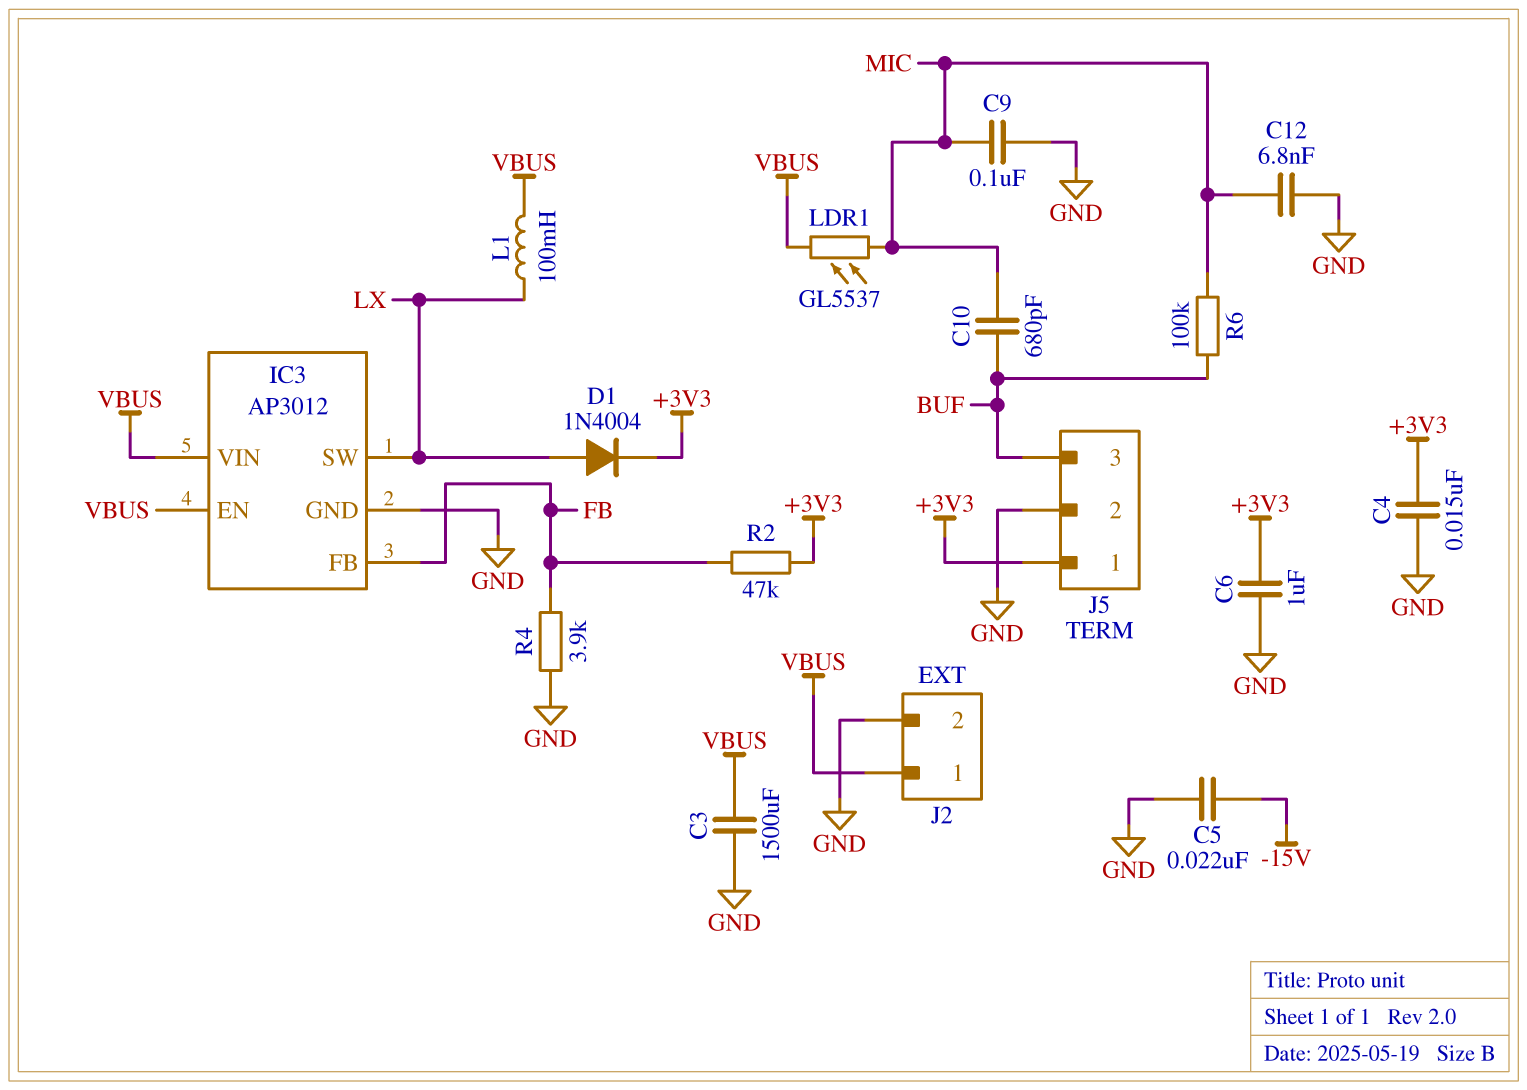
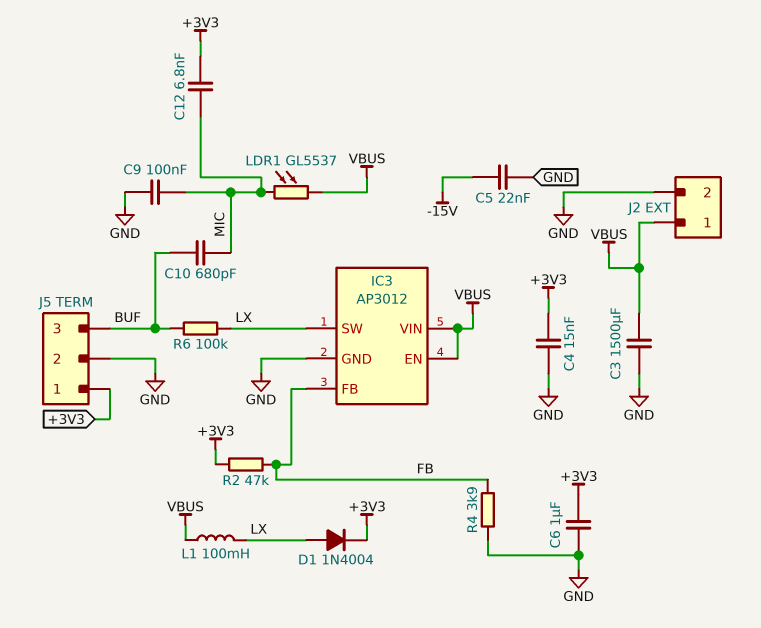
C12: 6.8nF (GND, MIC) -> 6.8nF (+3V3, MIC)
R6: 100k (BUF, MIC) -> 100k (BUF, LX)

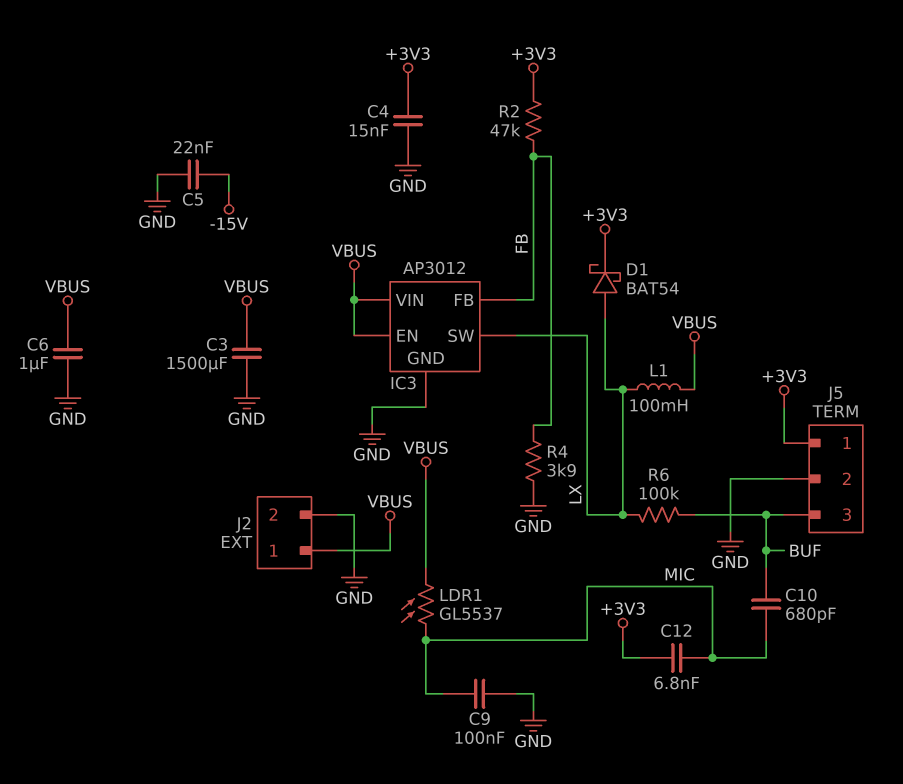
C6: 1uF (+3V3, GND) -> 1uF (GND, VBUS)
D1: diode 1N4004 (A LX, K +3V3) -> schottky BAT54 (A LX, K +3V3)

